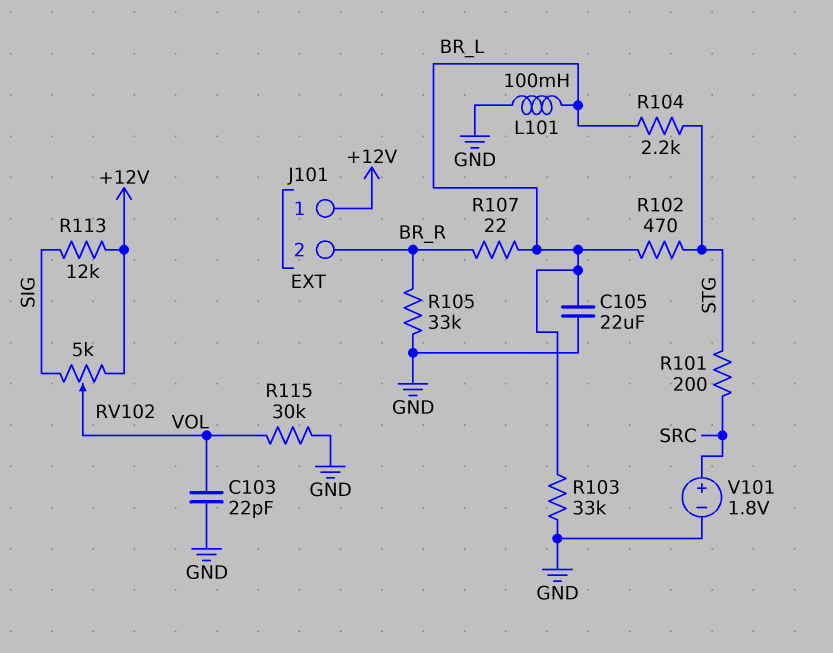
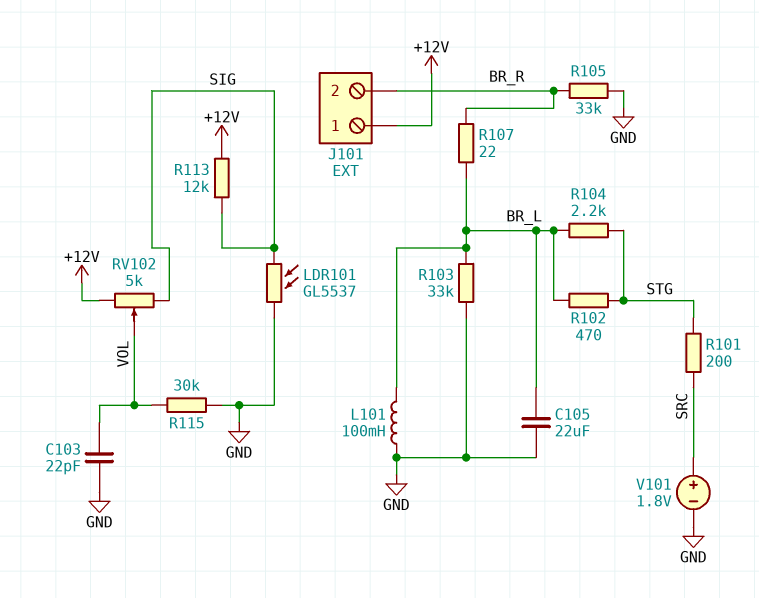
LDR101: none -> GL5537 (GND, SIG)

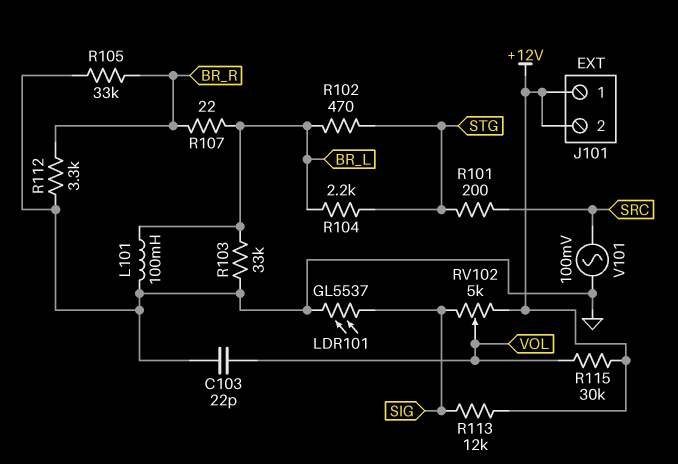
C105: 22uF (BR_L, GND) -> none
J101 pin 2: BR_R -> +12V
R112: none -> 3.3k (BR_R, GND)
R115: 30k (GND, VOL) -> 30k (+12V, VOL)
V101: 1.8V (plus SRC, minus GND) -> AC 100mV (GND, SRC)

